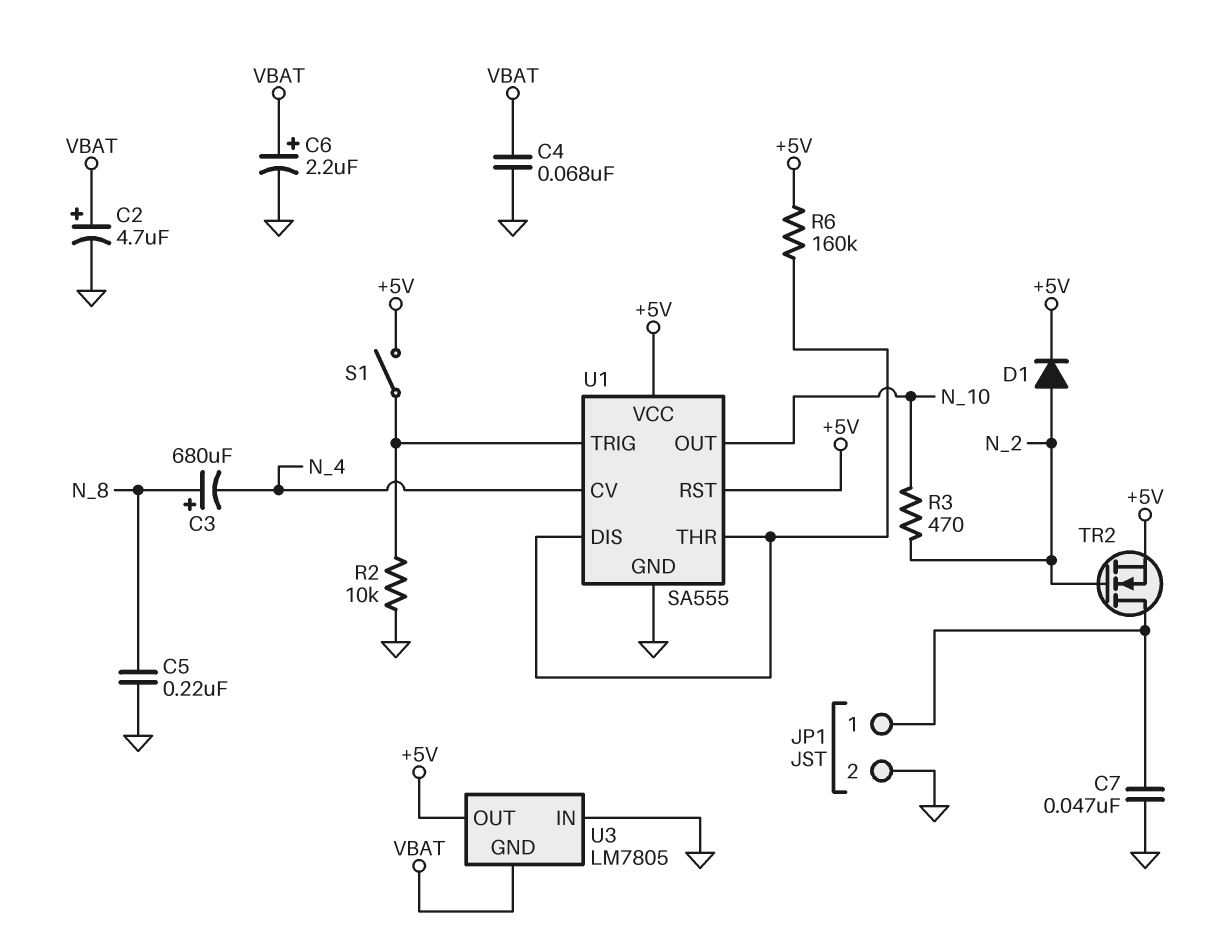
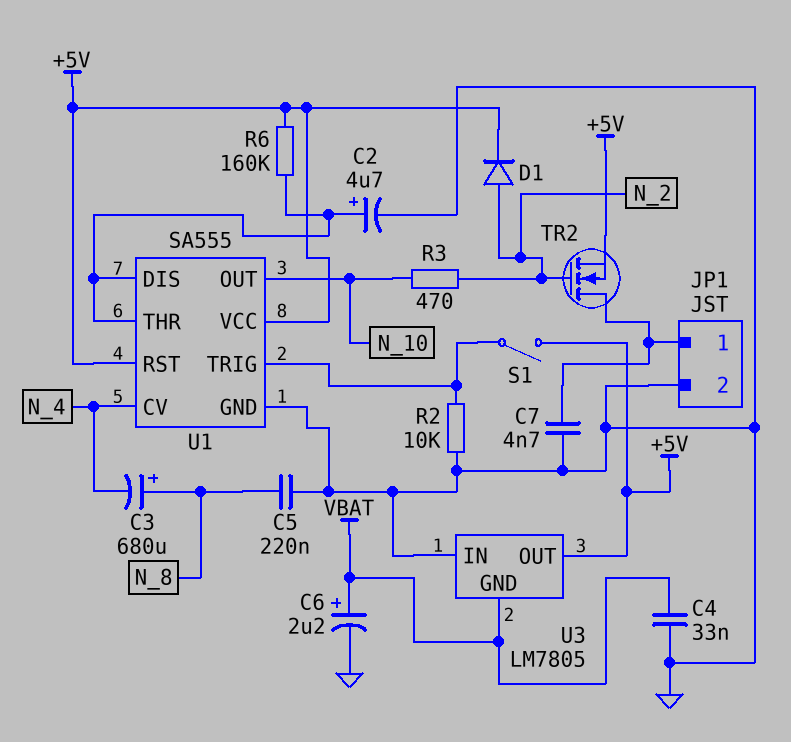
C2: 4.7uF (plus VBAT, minus GND) -> 4.7uF (plus U1/DIS, minus GND)
C4: 68nF (GND, VBAT) -> 33nF (GND, VBAT)
C7: 47nF (GND, JP1/1) -> 4.7nF (GND, JP1/1)

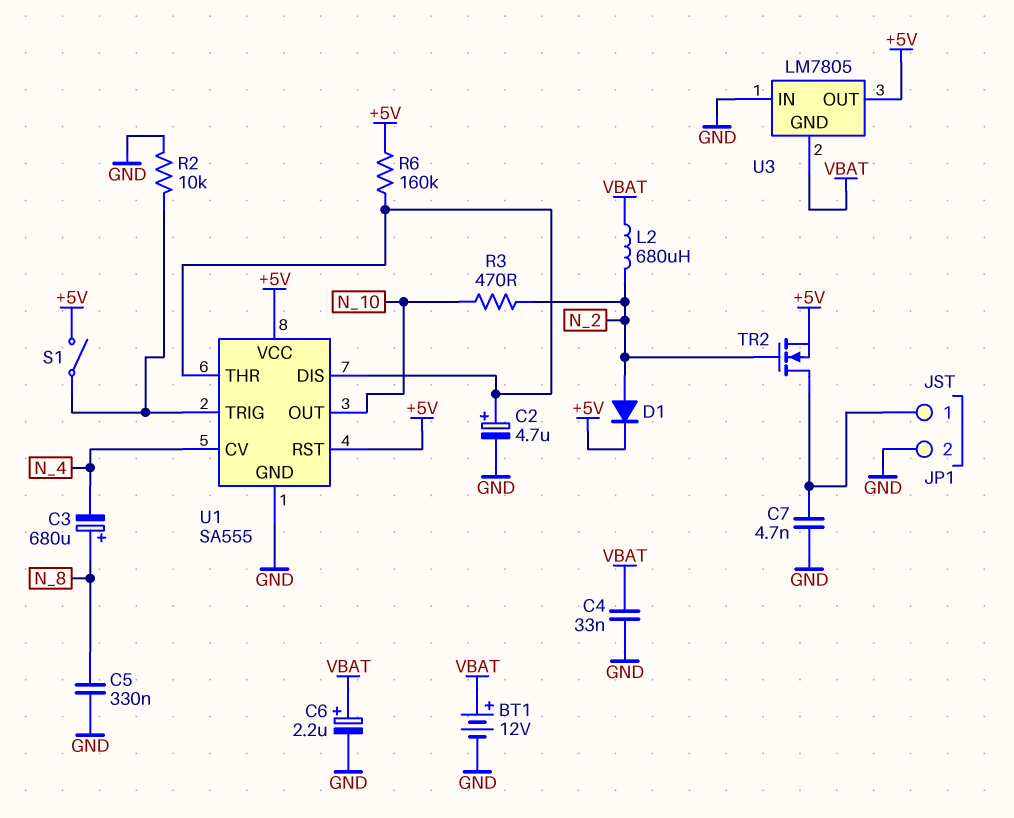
BT1: none -> 12V (plus VBAT, minus GND)
C5: 220nF (GND, N_8) -> 330nF (GND, N_8)
L2: none -> 680uH (N_2, VBAT)

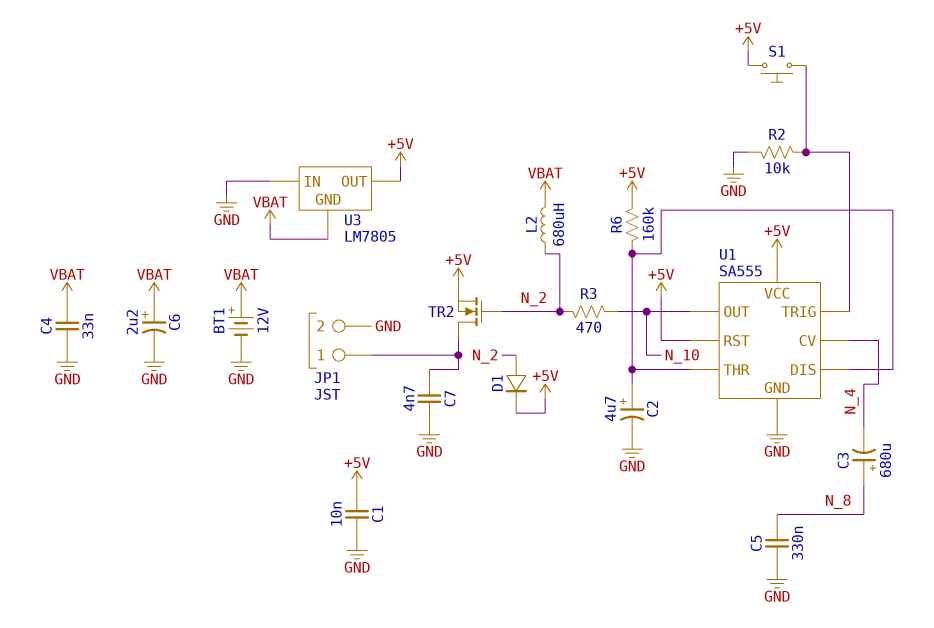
C1: none -> 10nF (+5V, GND)
S1: switch (+5V, U1/TRIG) -> button (+5V, U1/TRIG)

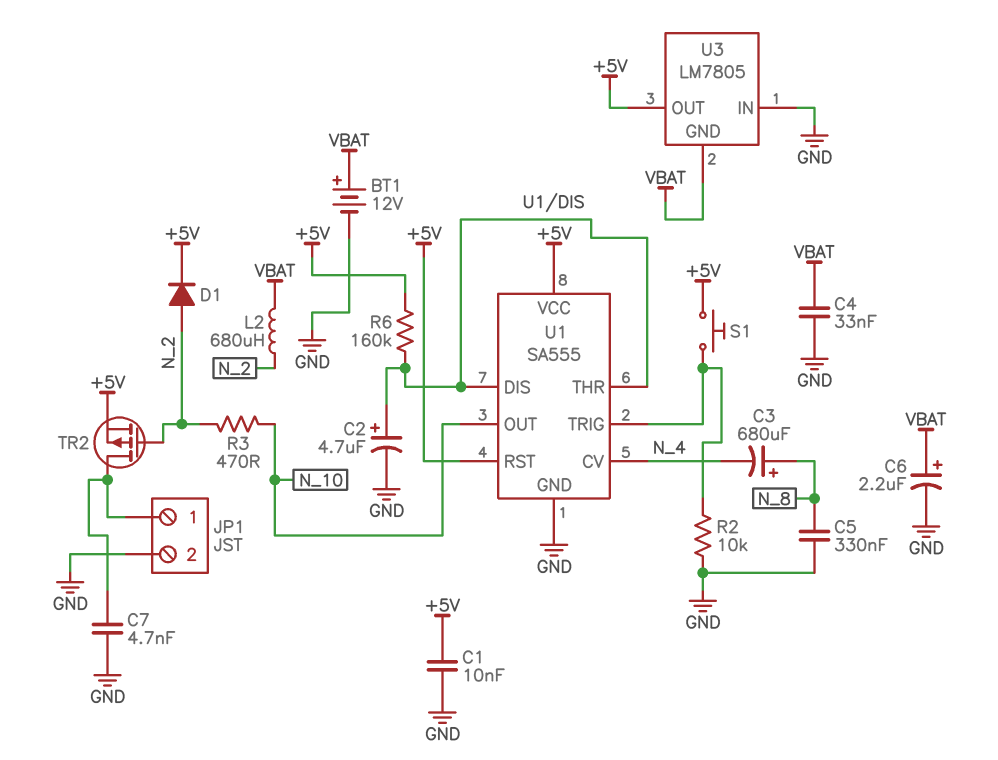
TR2: NMOS (G N_2, D JP1/1, S +5V) -> PMOS (G N_2, D JP1/1, S +5V)

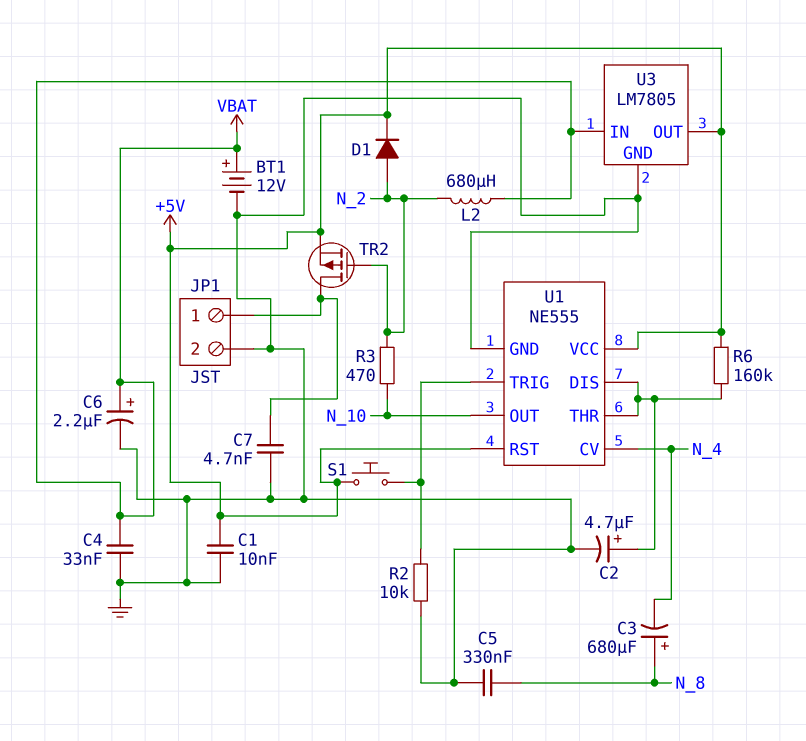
U1: SA555 -> NE555
U3 pin GND: VBAT -> GND
U3 pin IN: GND -> VBAT

